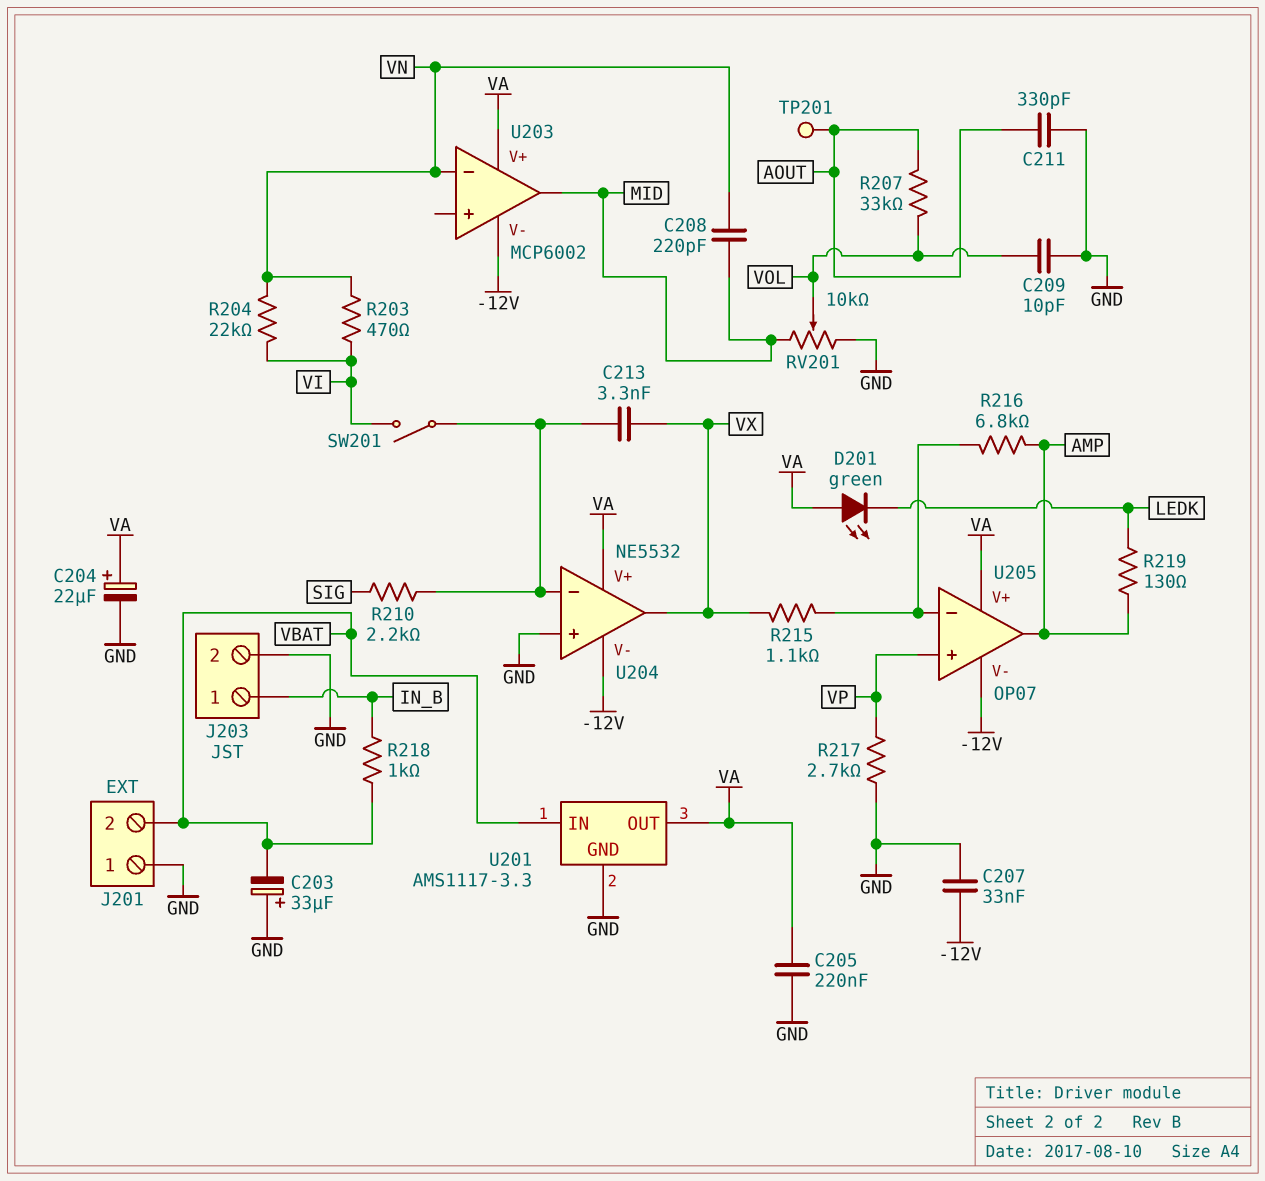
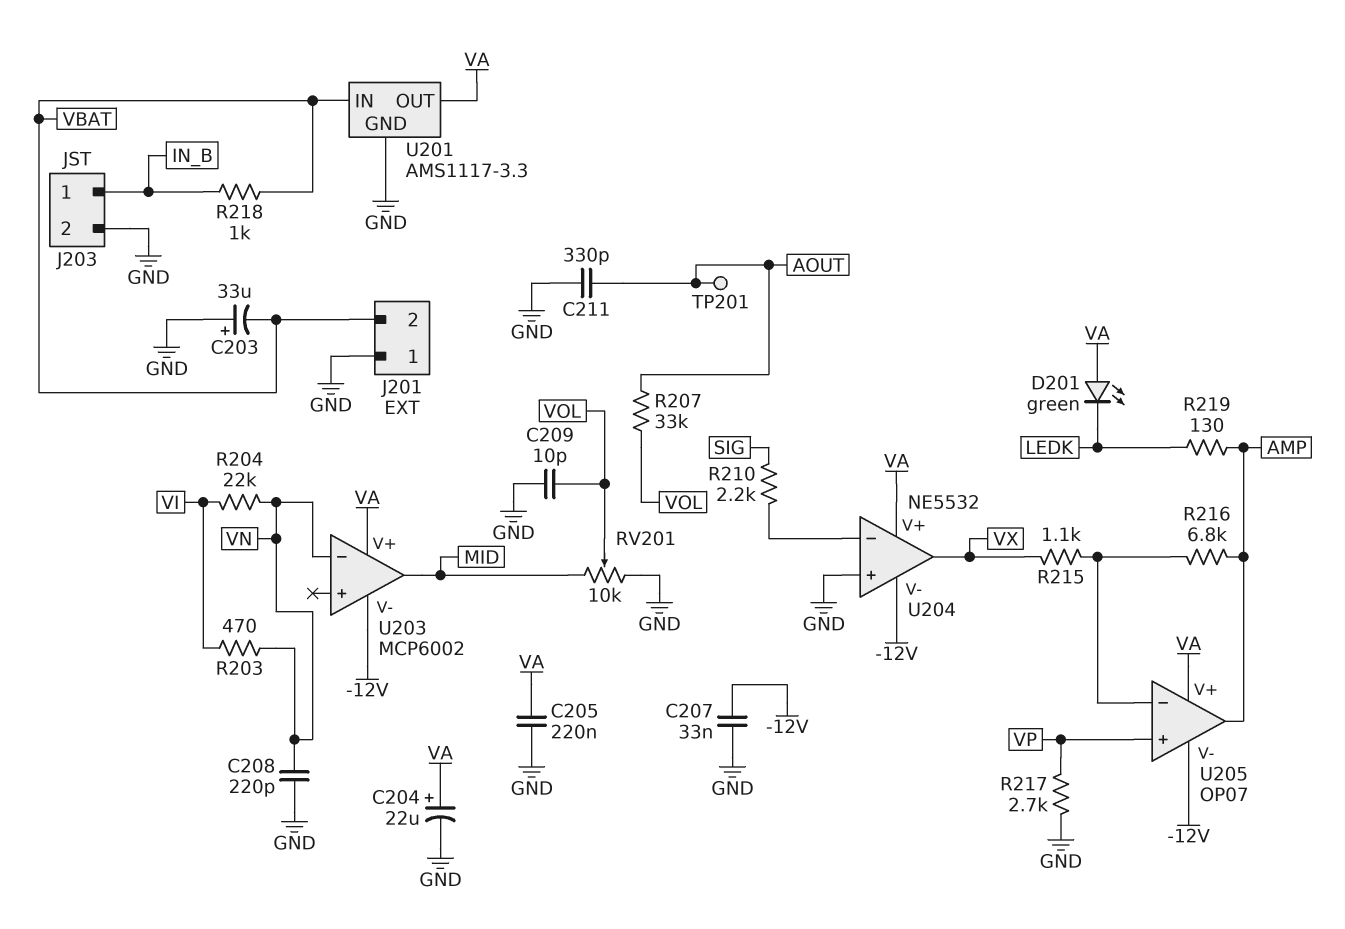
C208: 220pF (MID, VN) -> 220pF (GND, VN)
C213: 3.3nF (U204/in-, VX) -> none
SW201: switch (U204/in-, VI) -> none

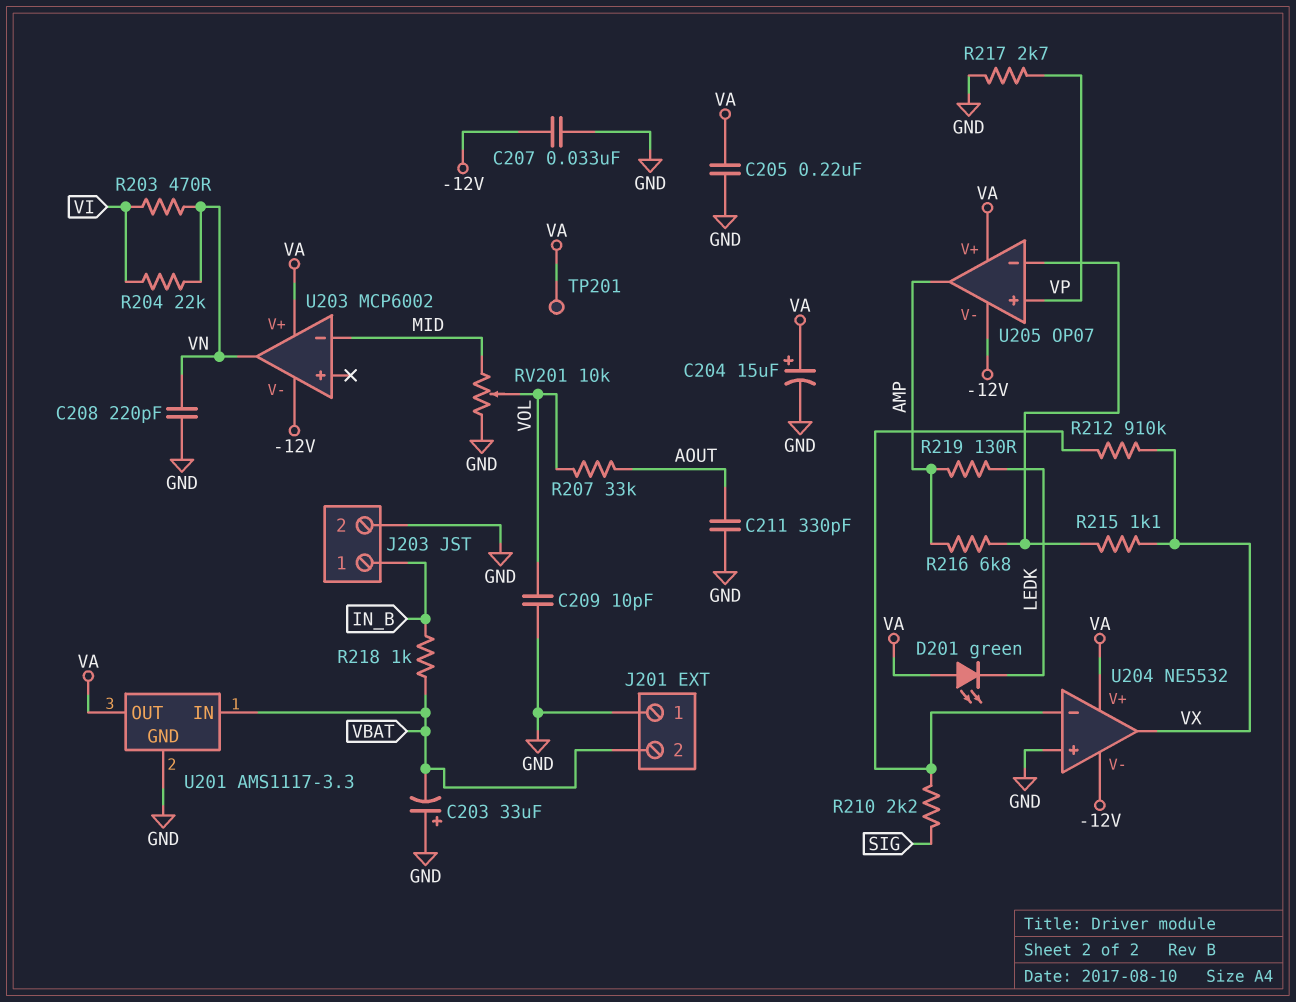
C204: 22uF (plus VA, minus GND) -> 15uF (plus VA, minus GND)
R212: none -> 910k (U204/in-, VX)
TP201: test point (AOUT) -> test point (VA)
U203 pin in-: VN -> MID
U203 pin out: MID -> VN

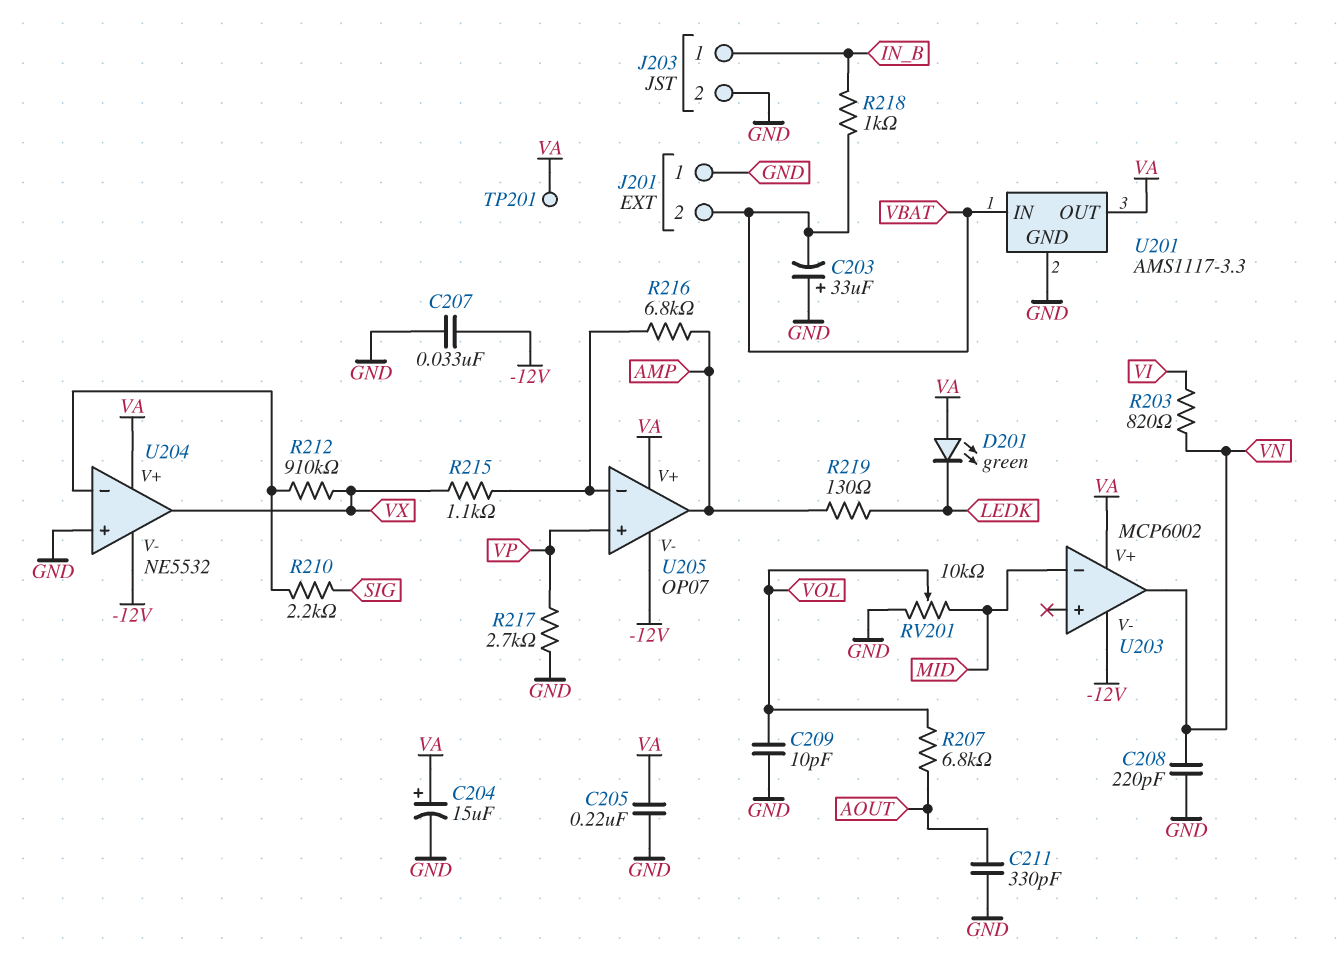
R203: 470 (VI, VN) -> 820 (VI, VN)
R204: 22k (VI, VN) -> none
R207: 33k (AOUT, VOL) -> 6.8k (AOUT, VOL)

